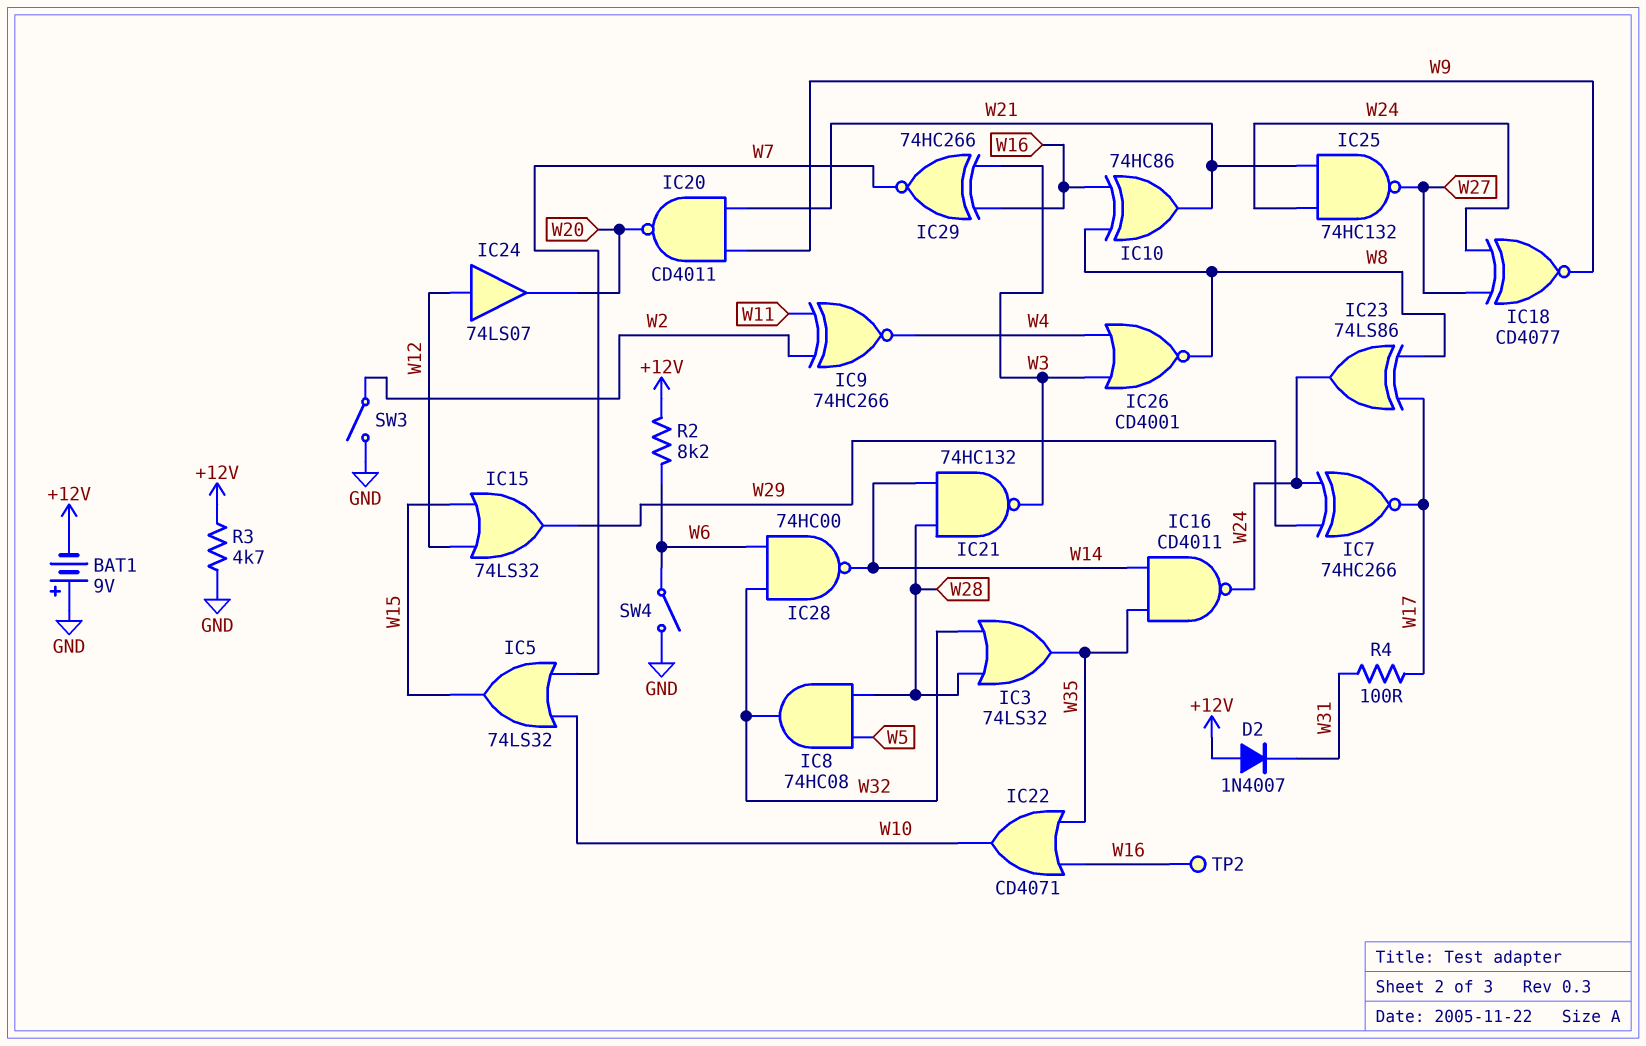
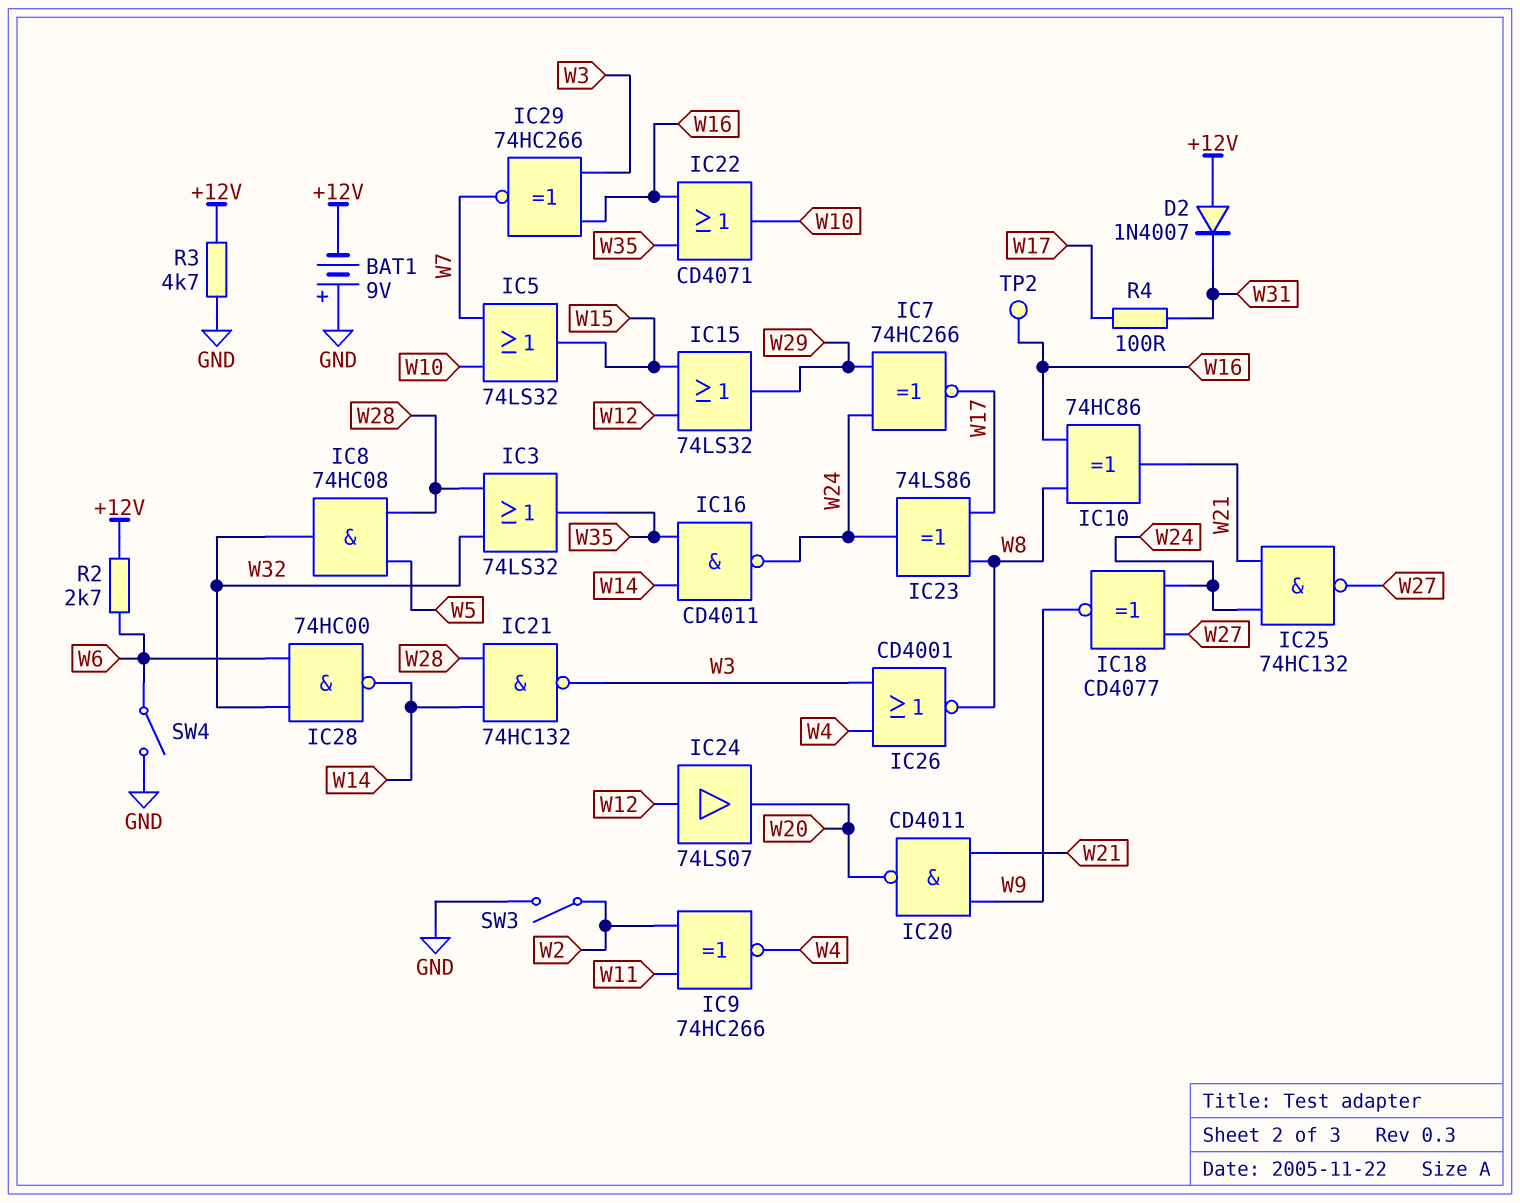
R2: 8.2k (+12V, W6) -> 2.7k (+12V, W6)

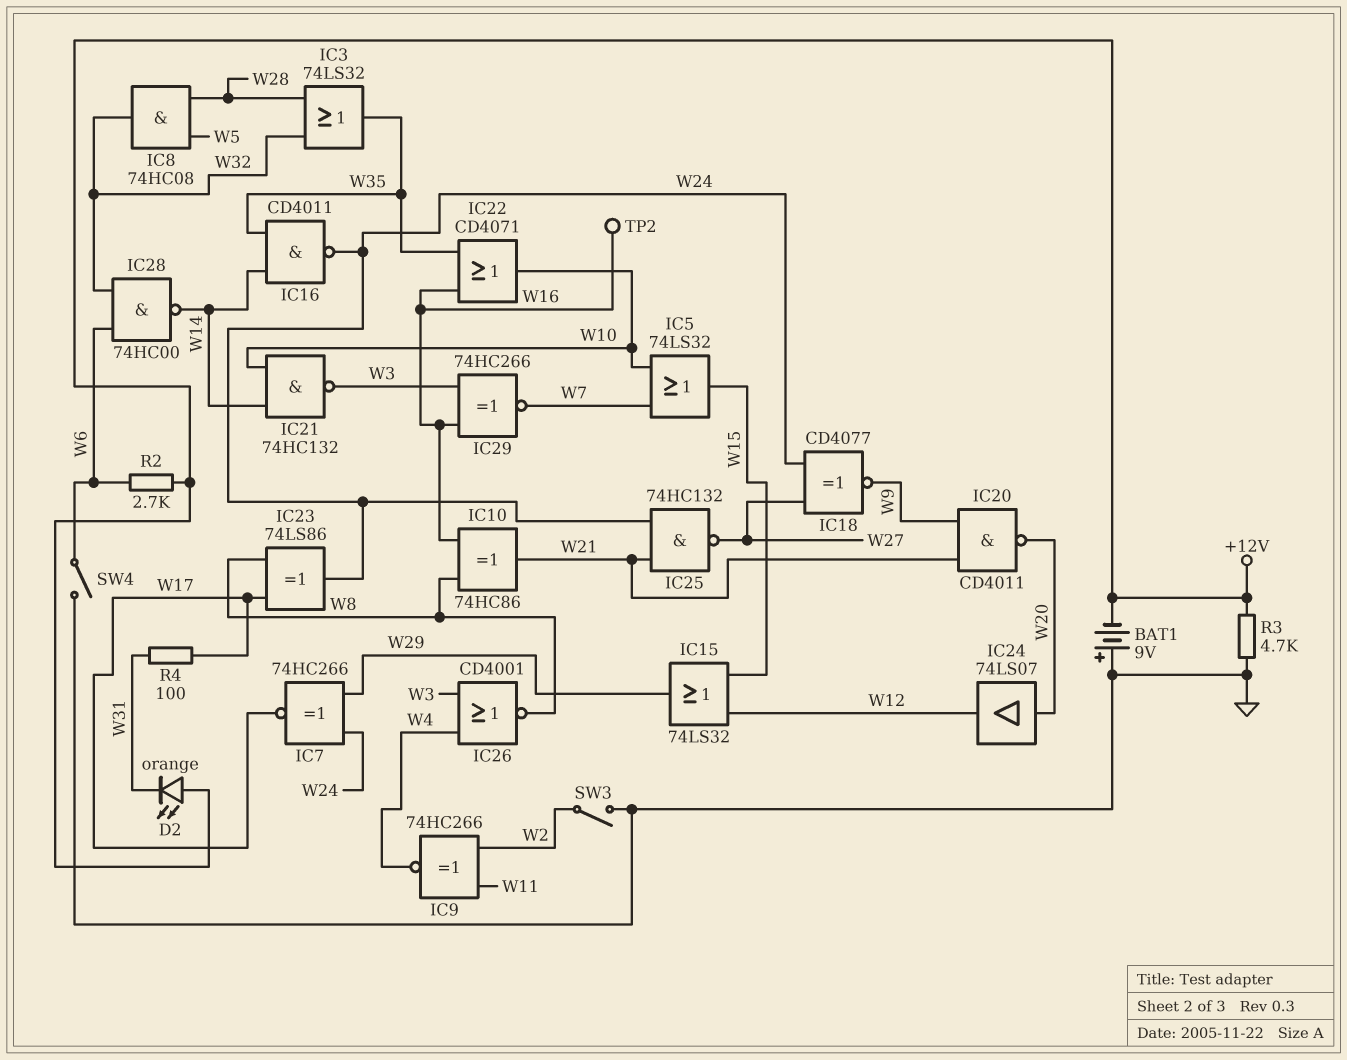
D2: diode 1N4007 (A +12V, K W31) -> LED orange (A +12V, K W31)
IC21: NAND 74HC132 (in W14, in W28, out W3) -> NAND 74HC132 (in W10, in W14, out W3)
IC24: buffer 74LS07 (in W12, out W20) -> buffer 74LS07 (in W20, out W12)

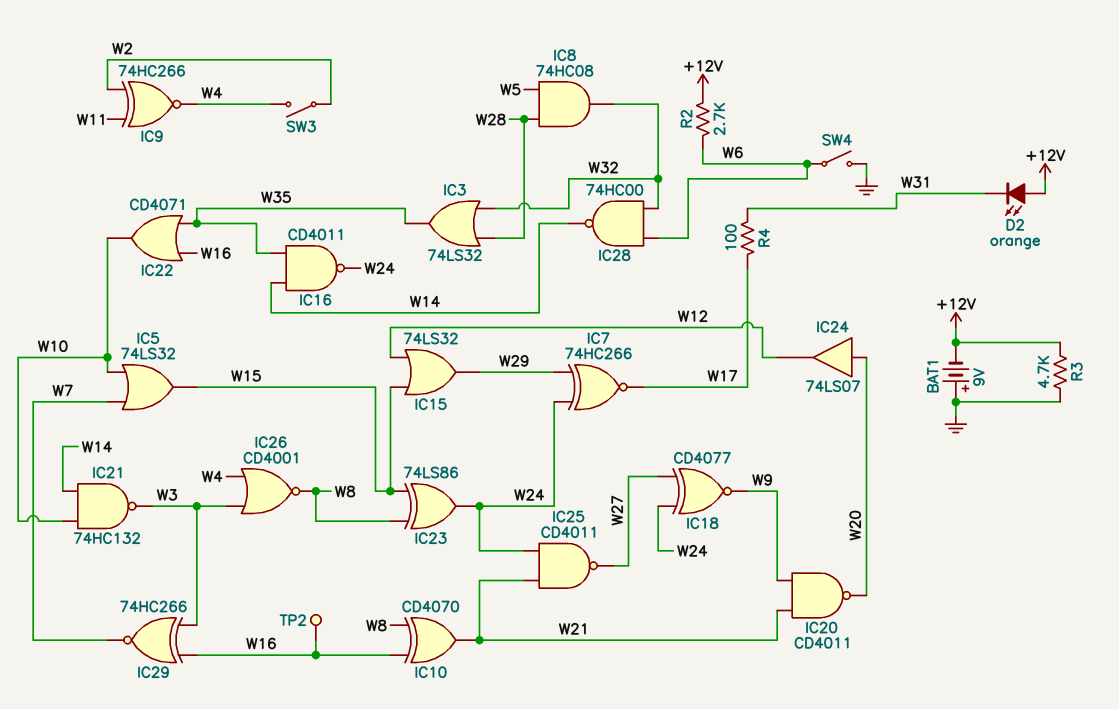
IC10: XOR 74HC86 (in W8, in W16, out W21) -> XOR CD4070 (in W8, in W16, out W21)
IC23: XOR 74LS86 (in W8, in W17, out W24) -> XOR 74LS86 (in W8, in W15, out W24)
IC25: NAND 74HC132 (in W21, in W24, out W27) -> NAND CD4011 (in W21, in W24, out W27)
SW3: switch (GND, W2) -> switch (W2, W4)

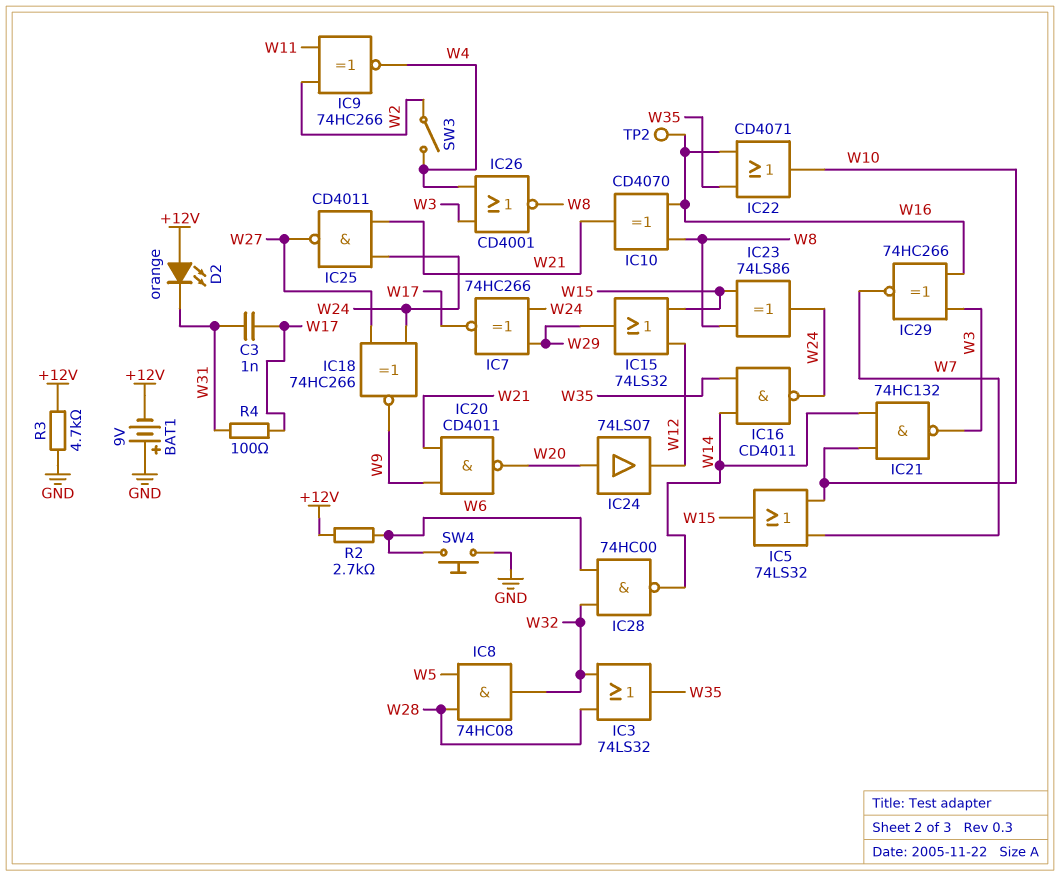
C3: none -> 1nF (W17, W31)
IC18: XNOR CD4077 (in W24, in W27, out W9) -> XNOR 74HC266 (in W24, in W27, out W9)
SW4: switch (GND, W6) -> button (GND, W6)

